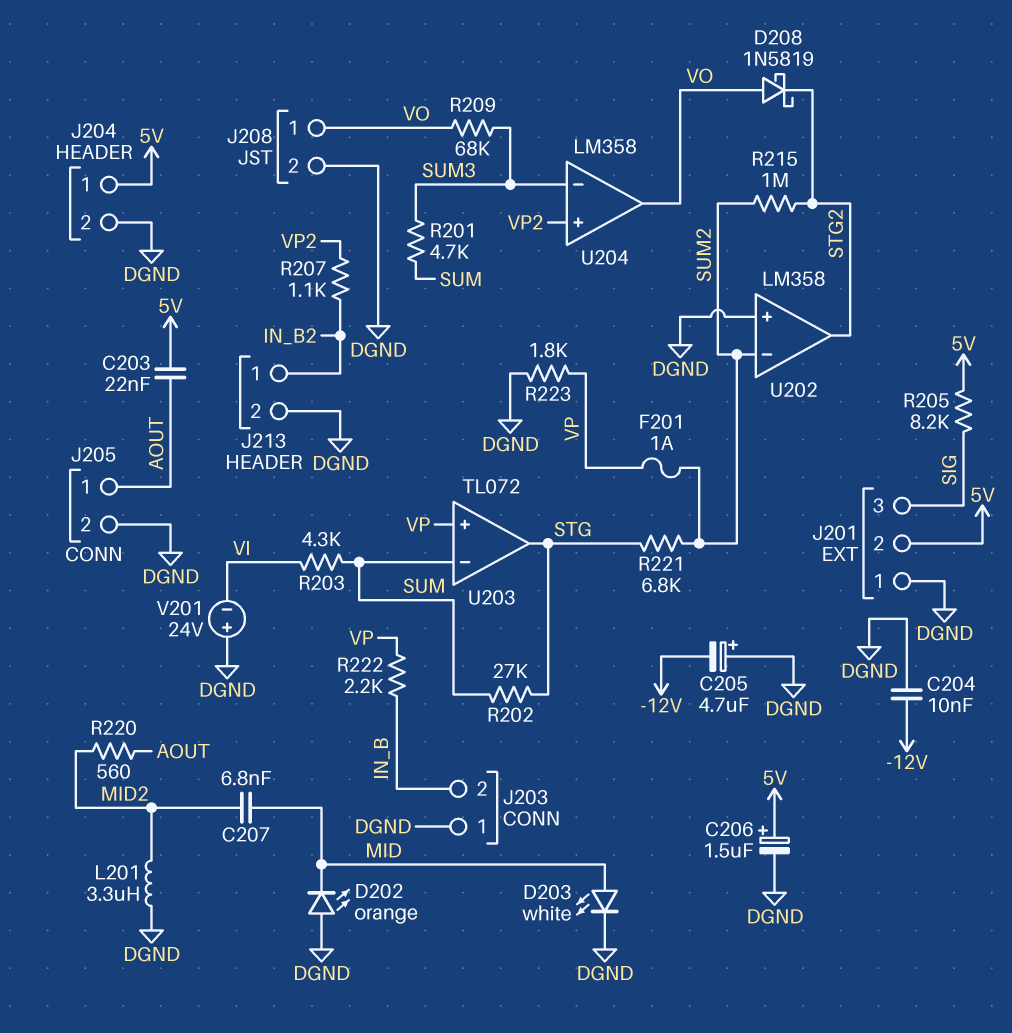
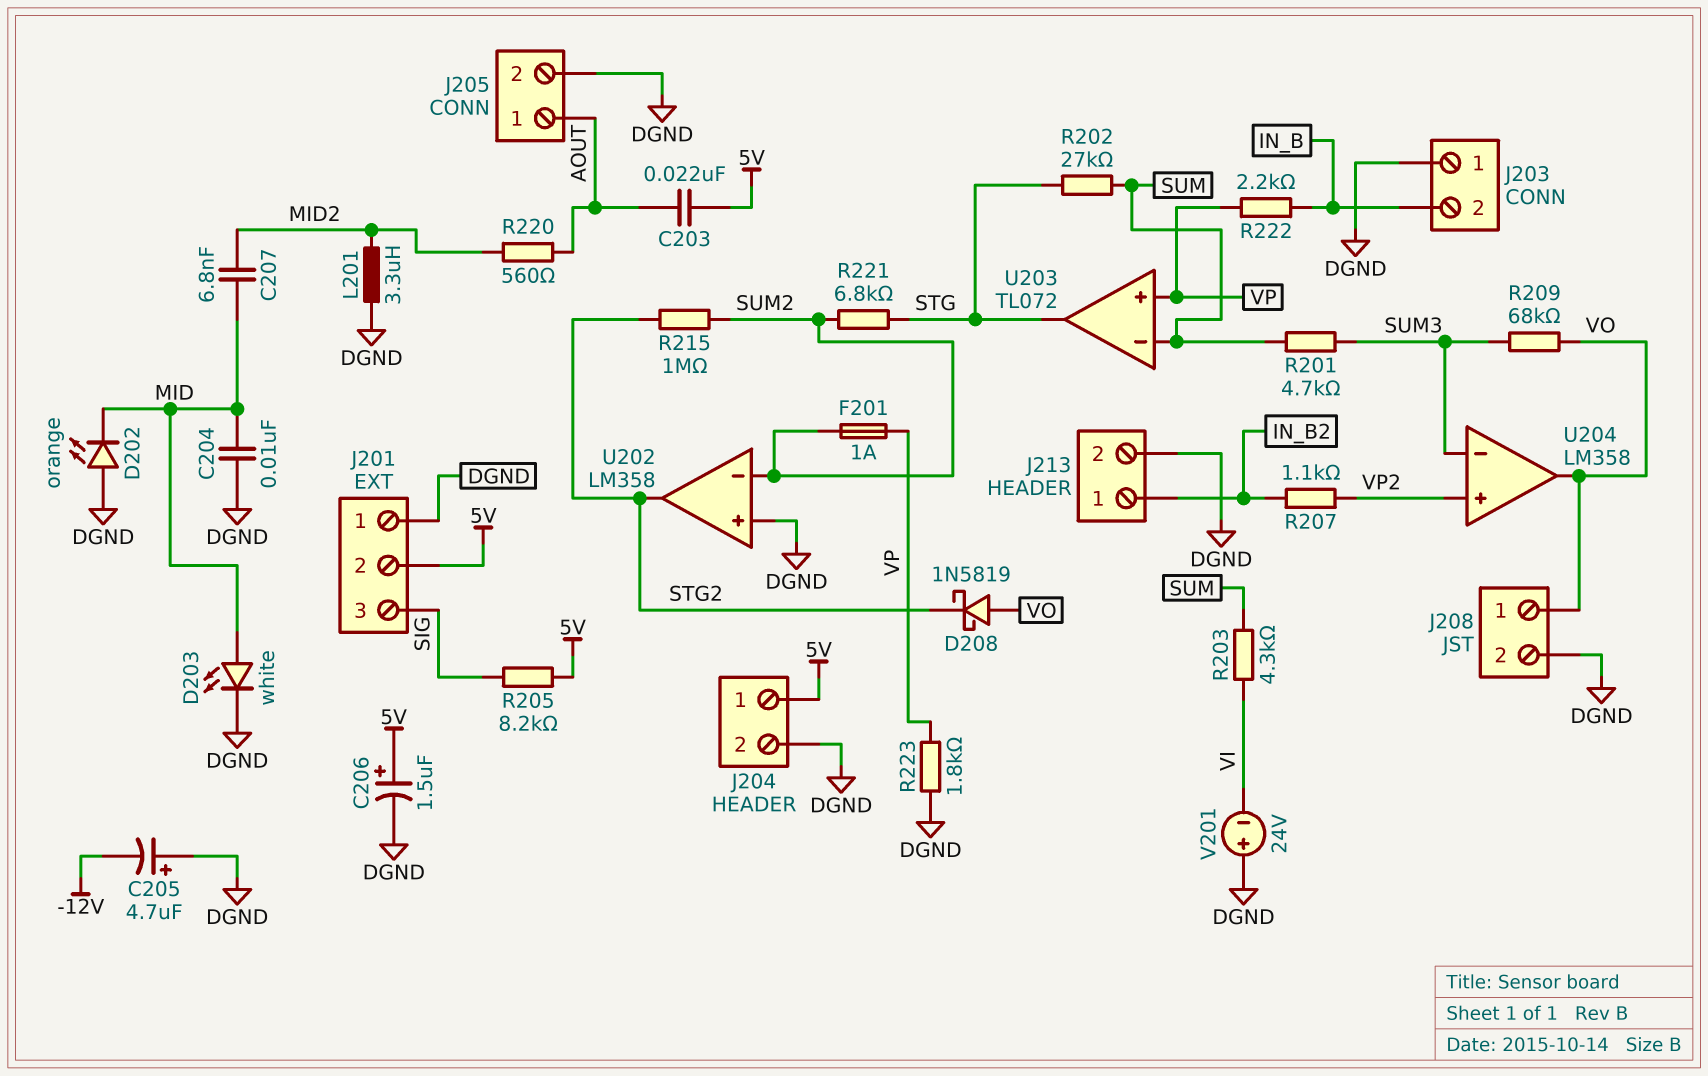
C204: 10nF (-12V, DGND) -> 10nF (DGND, MID)

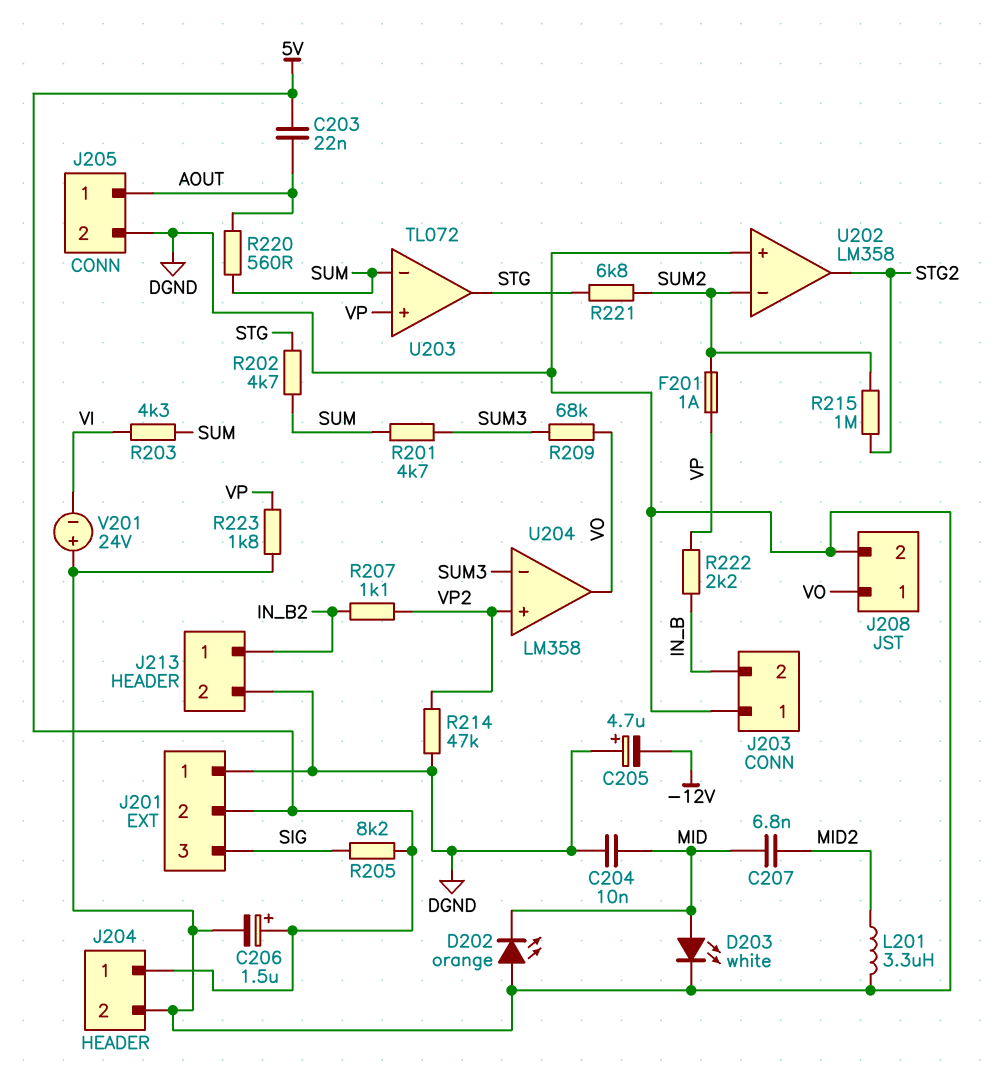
D208: schottky 1N5819 (A VO, K STG2) -> none
R202: 27k (STG, SUM) -> 4.7k (STG, SUM)
R214: none -> 47k (DGND, VP2)
R220: 560 (AOUT, MID2) -> 560 (AOUT, SUM)

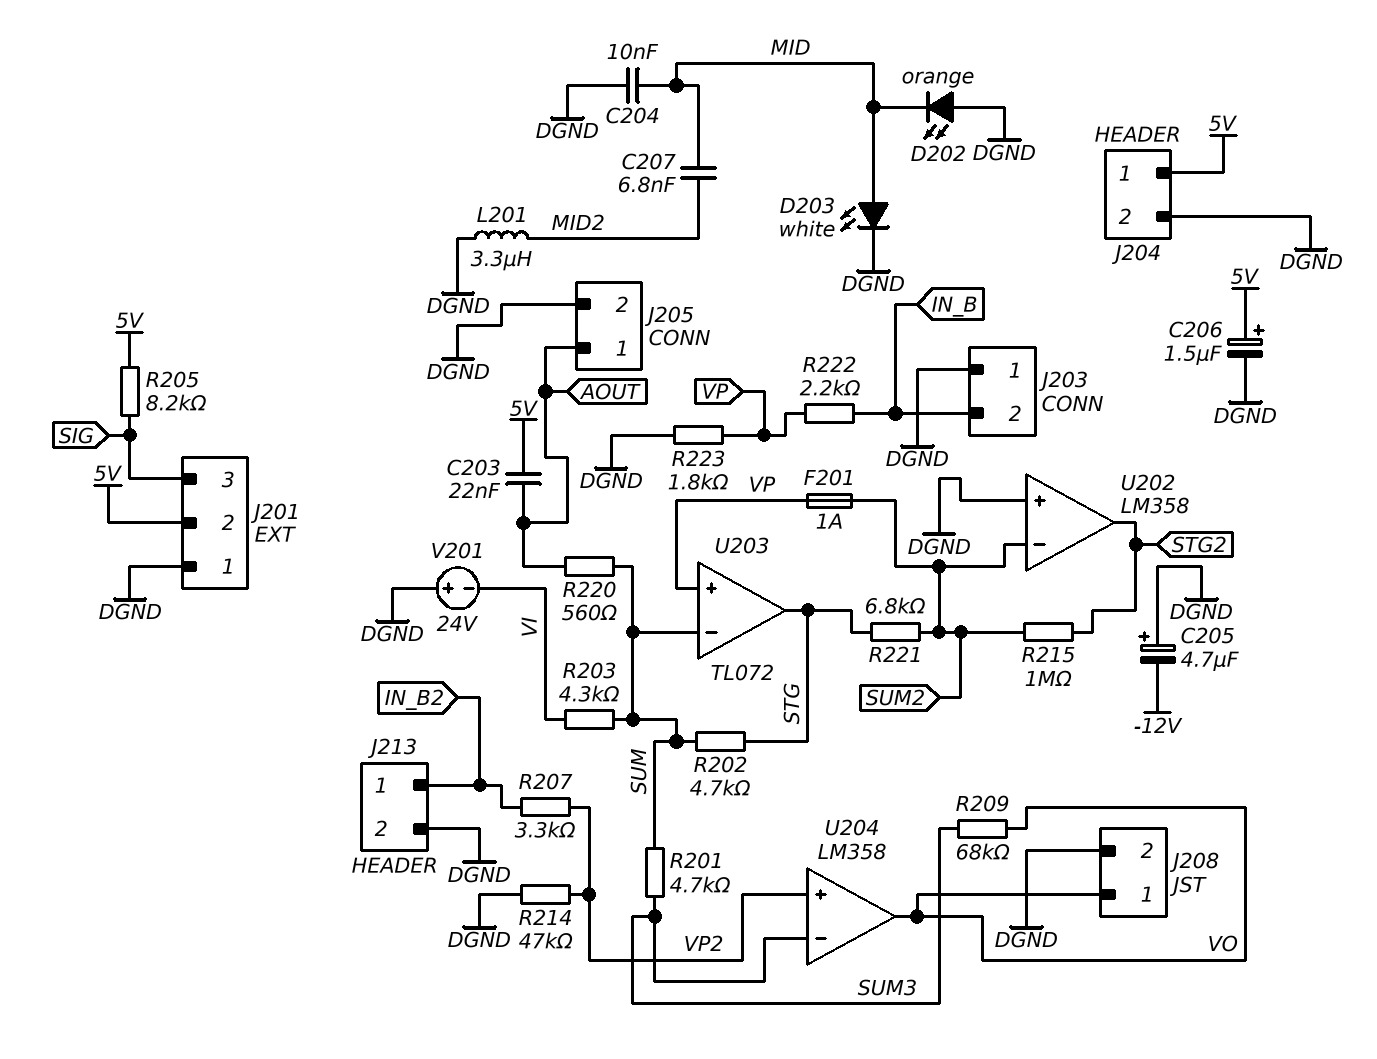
R207: 1.1k (IN_B2, VP2) -> 3.3k (IN_B2, VP2)

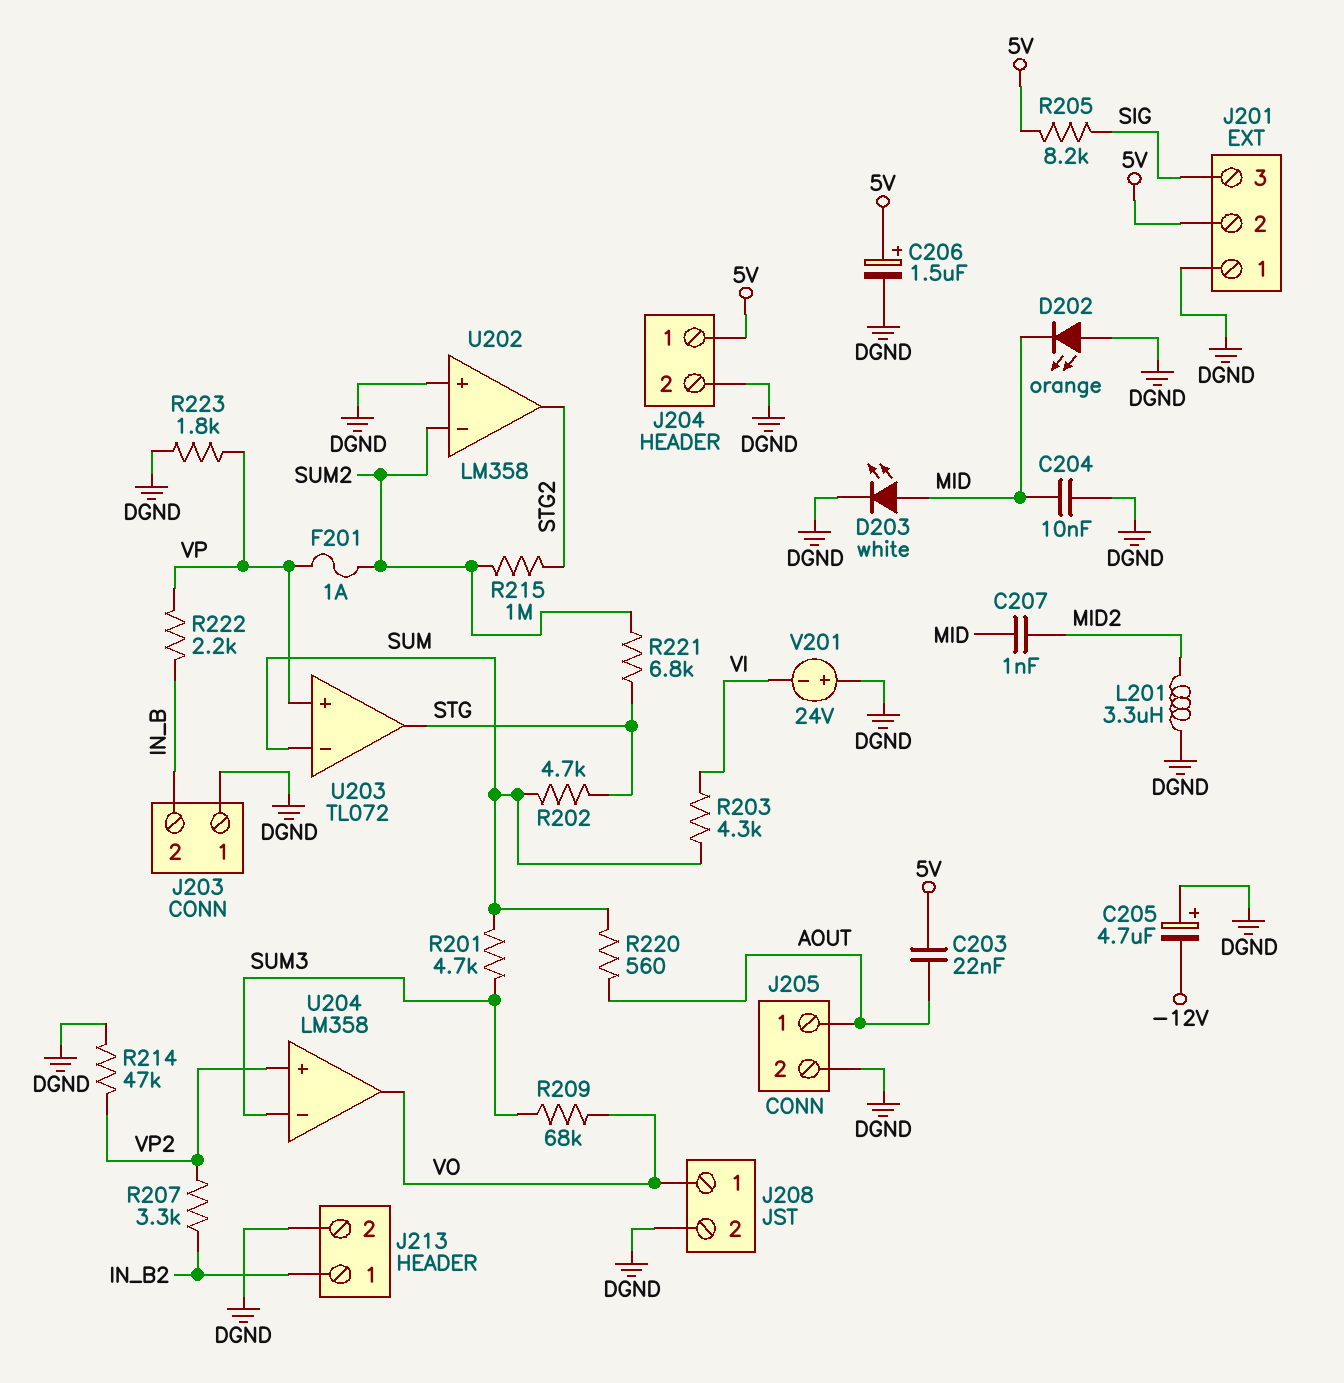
C207: 6.8nF (MID, MID2) -> 1nF (MID, MID2)

